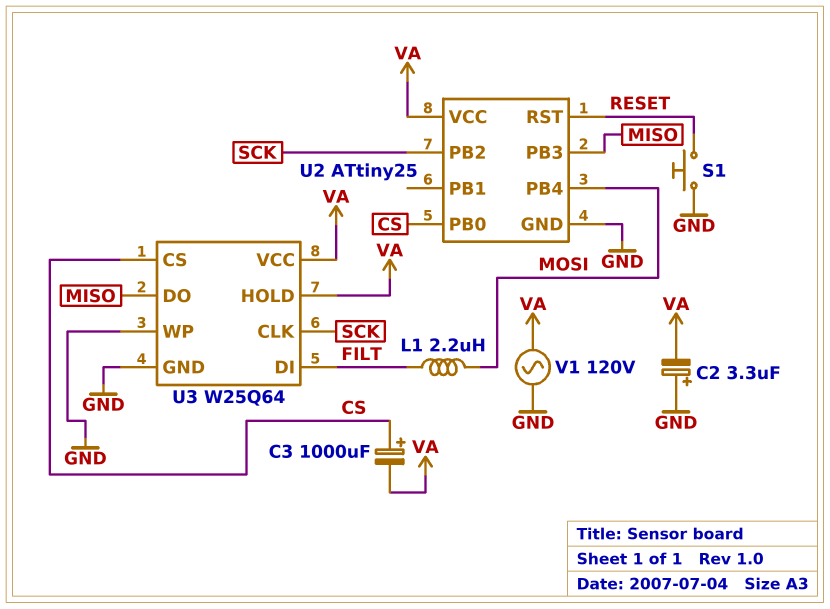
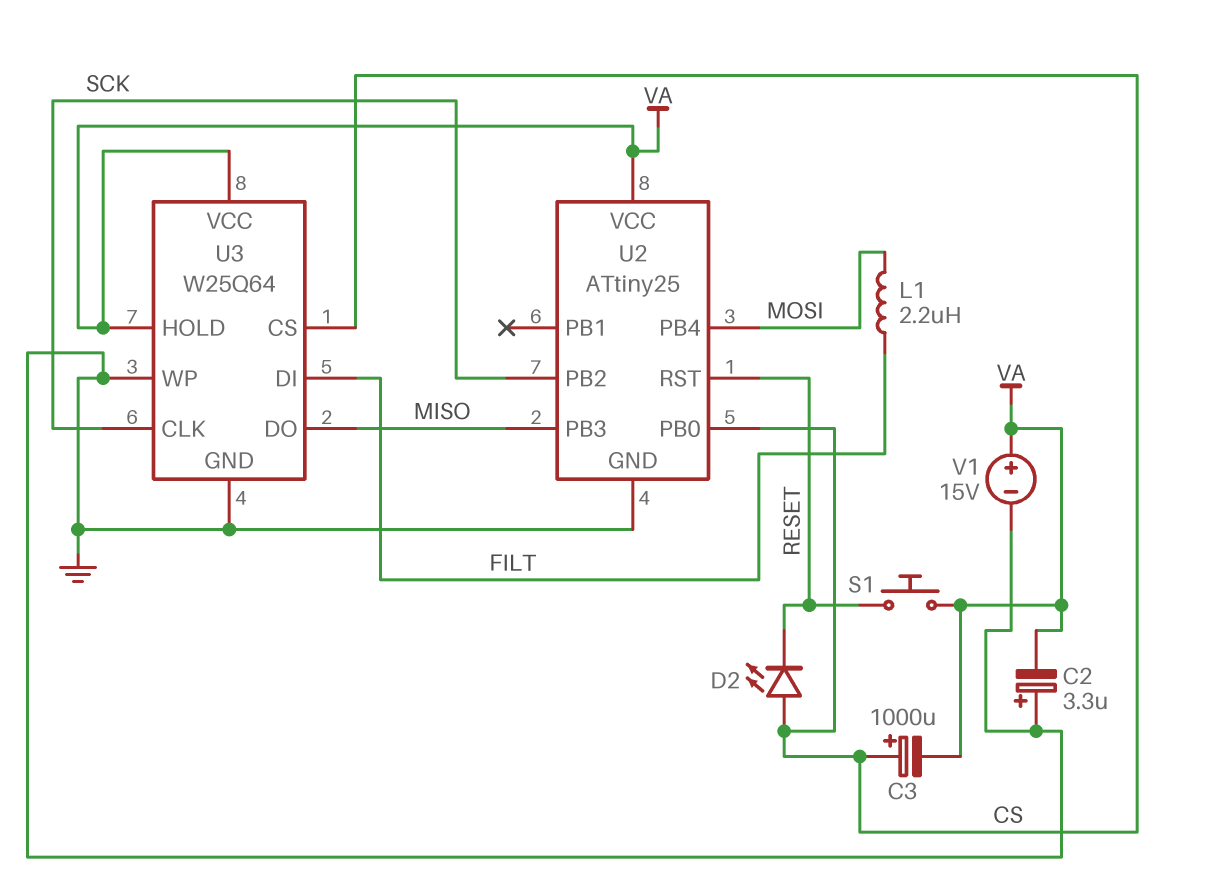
D2: none -> LED (A CS, K RESET)
S1: button (GND, RESET) -> button (RESET, VA)
V1: AC 120V (GND, VA) -> 15V (plus VA, minus GND)

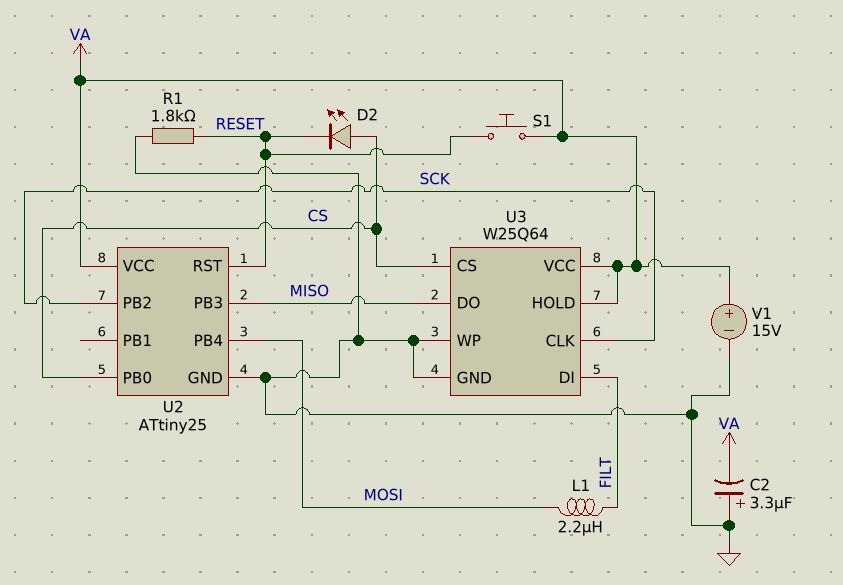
C3: 1000uF (plus CS, minus VA) -> none
R1: none -> 1.8k (GND, RESET)

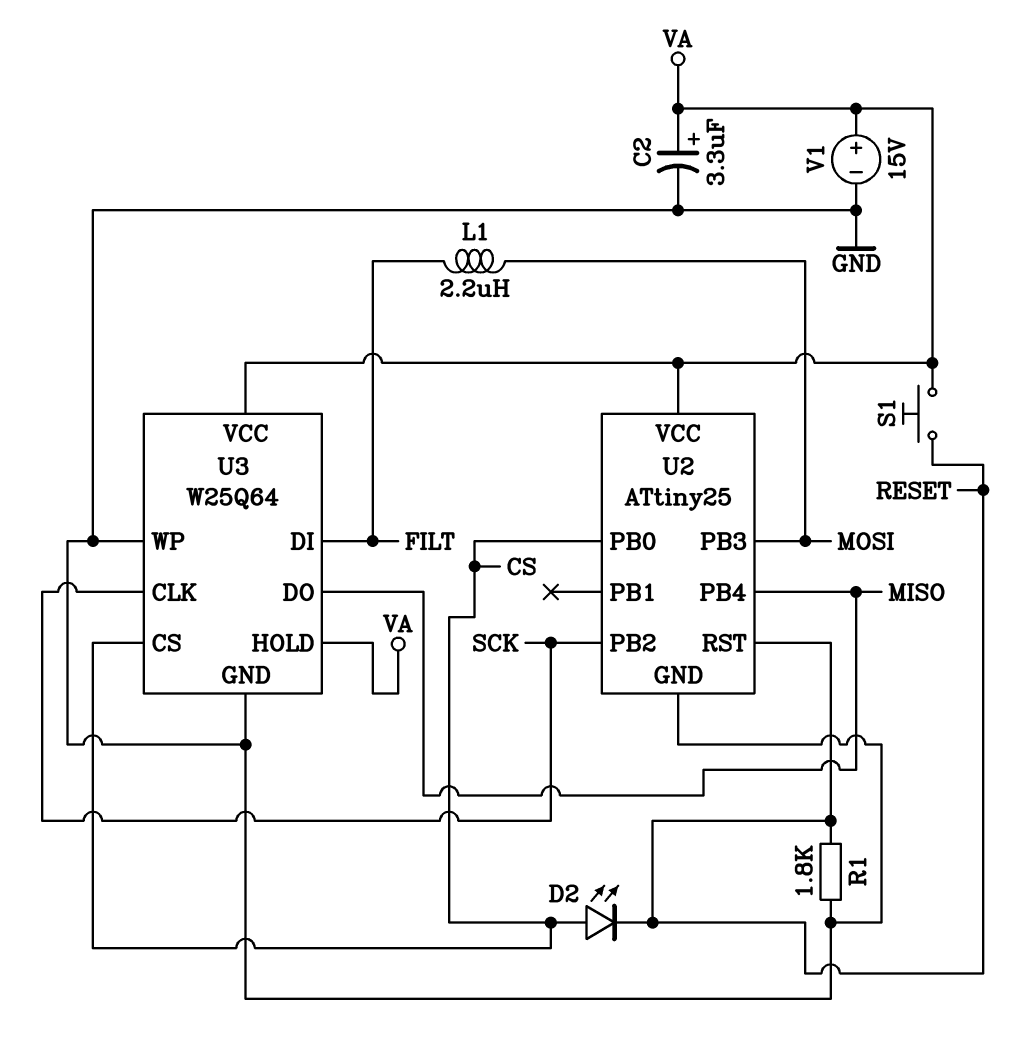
C2: 3.3uF (plus GND, minus VA) -> 3.3uF (plus VA, minus GND)
U2 pin PB3: MISO -> MOSI
U2 pin PB4: MOSI -> MISO

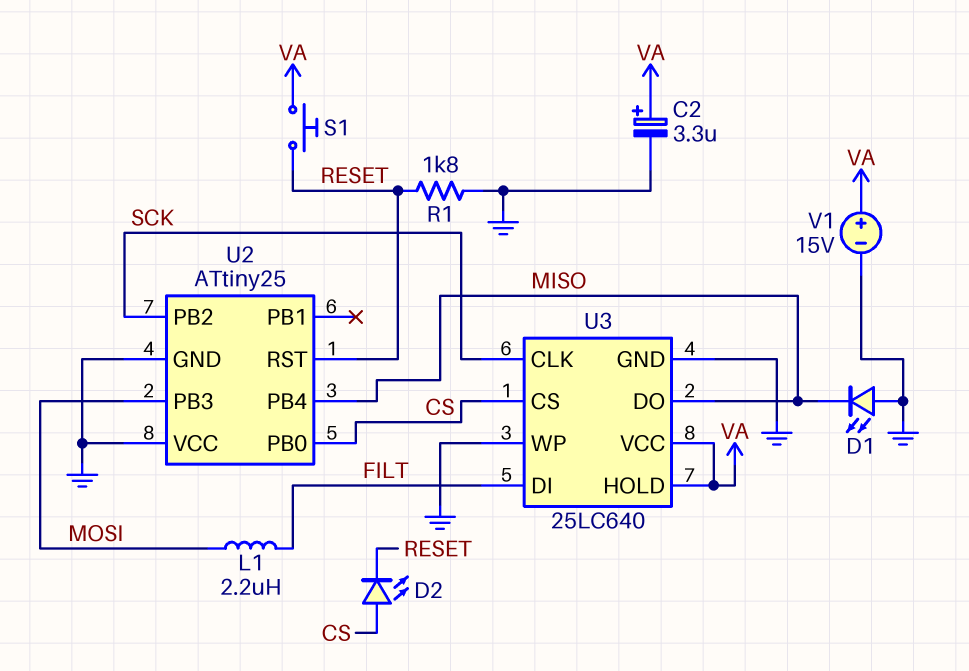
D1: none -> LED (A GND, K MISO)
U2 pin VCC: VA -> GND
U3: W25Q64 -> 25LC640

